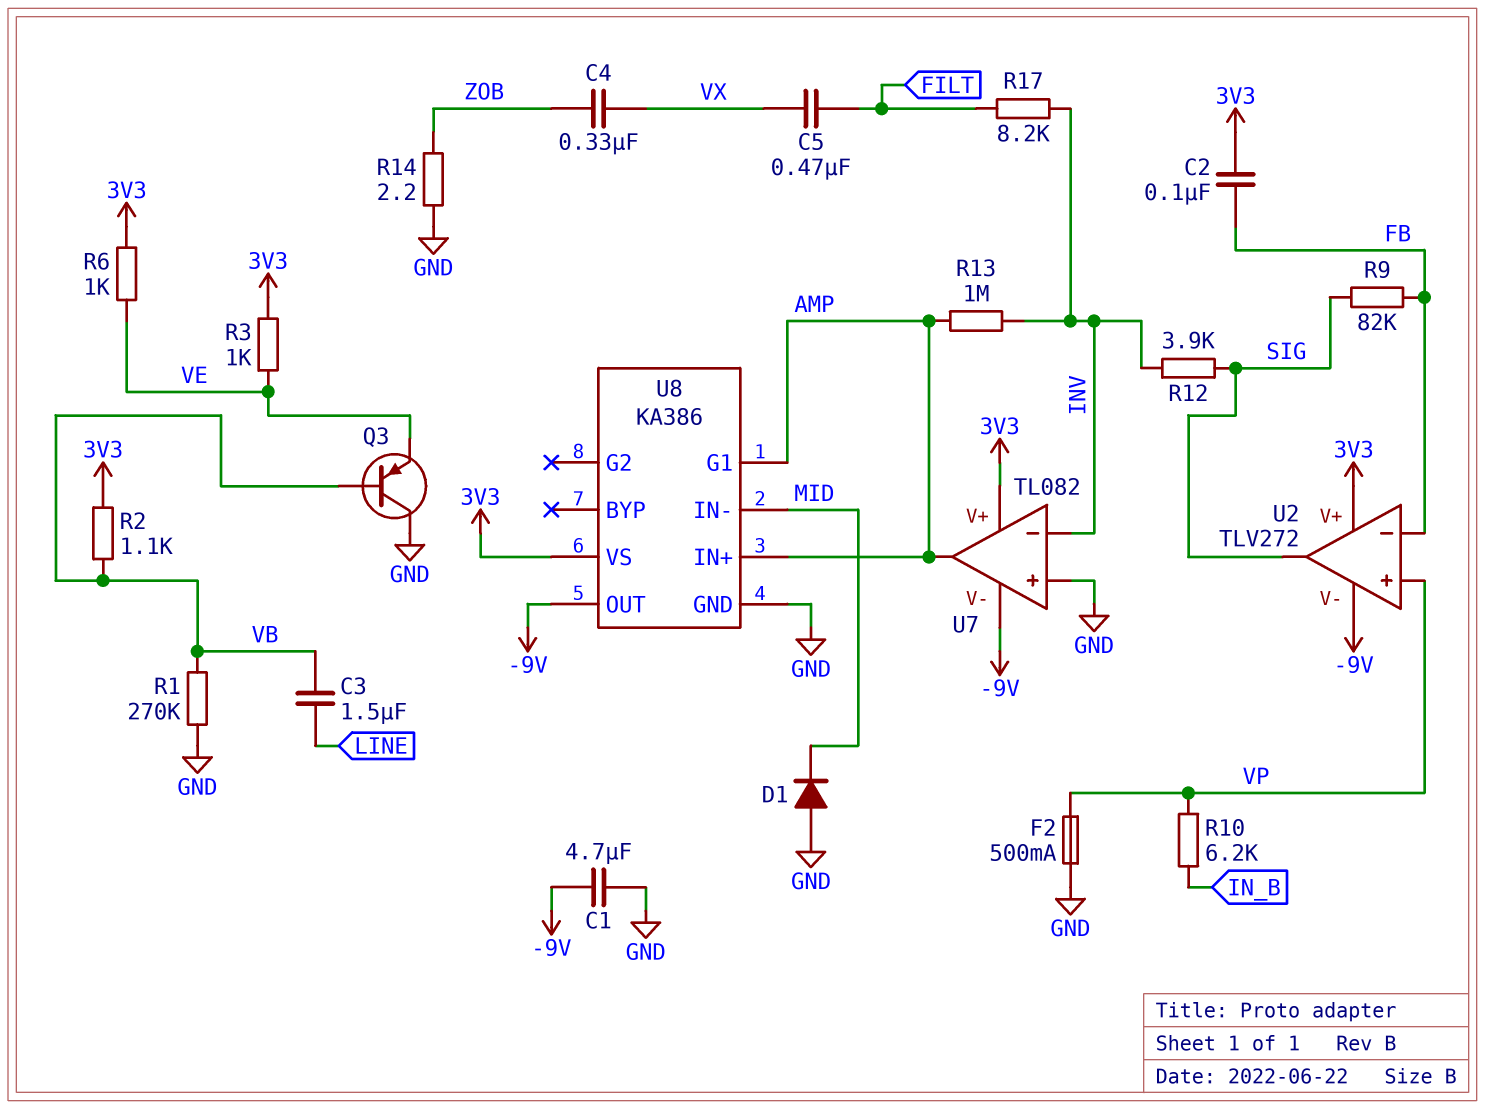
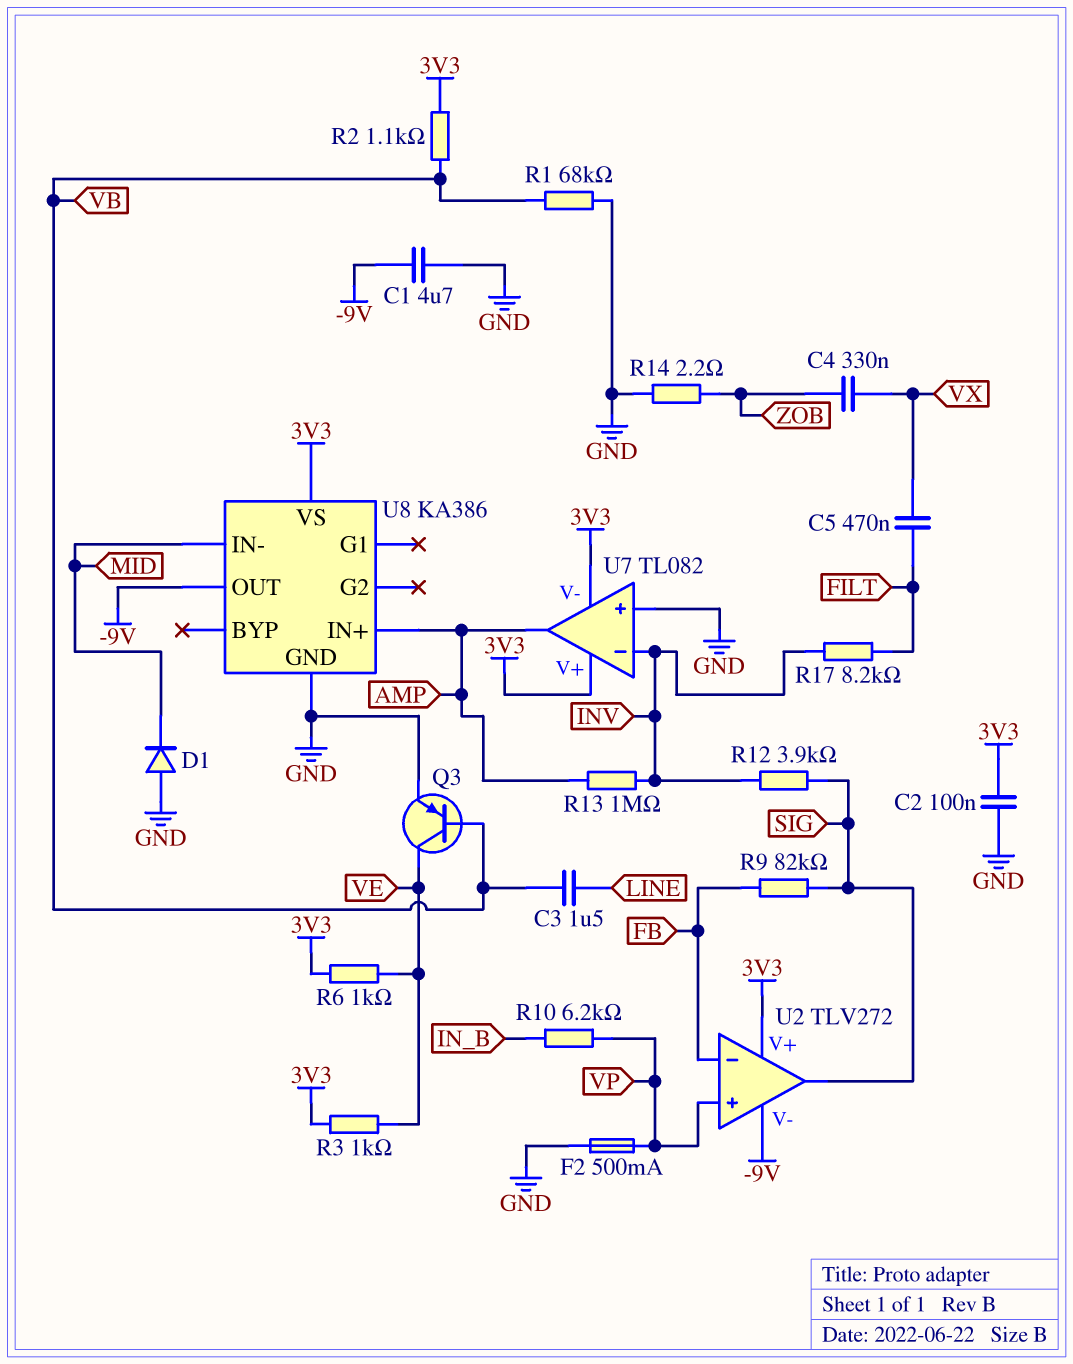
C2: 100nF (3V3, FB) -> 100nF (3V3, GND)
Q3: PNP (B VB, C GND, E VE) -> PNP (B VB, C VE, E GND)
R1: 270k (GND, VB) -> 68k (GND, VB)
U7 pin V-: -9V -> 3V3
U8 pin G1: AMP -> none

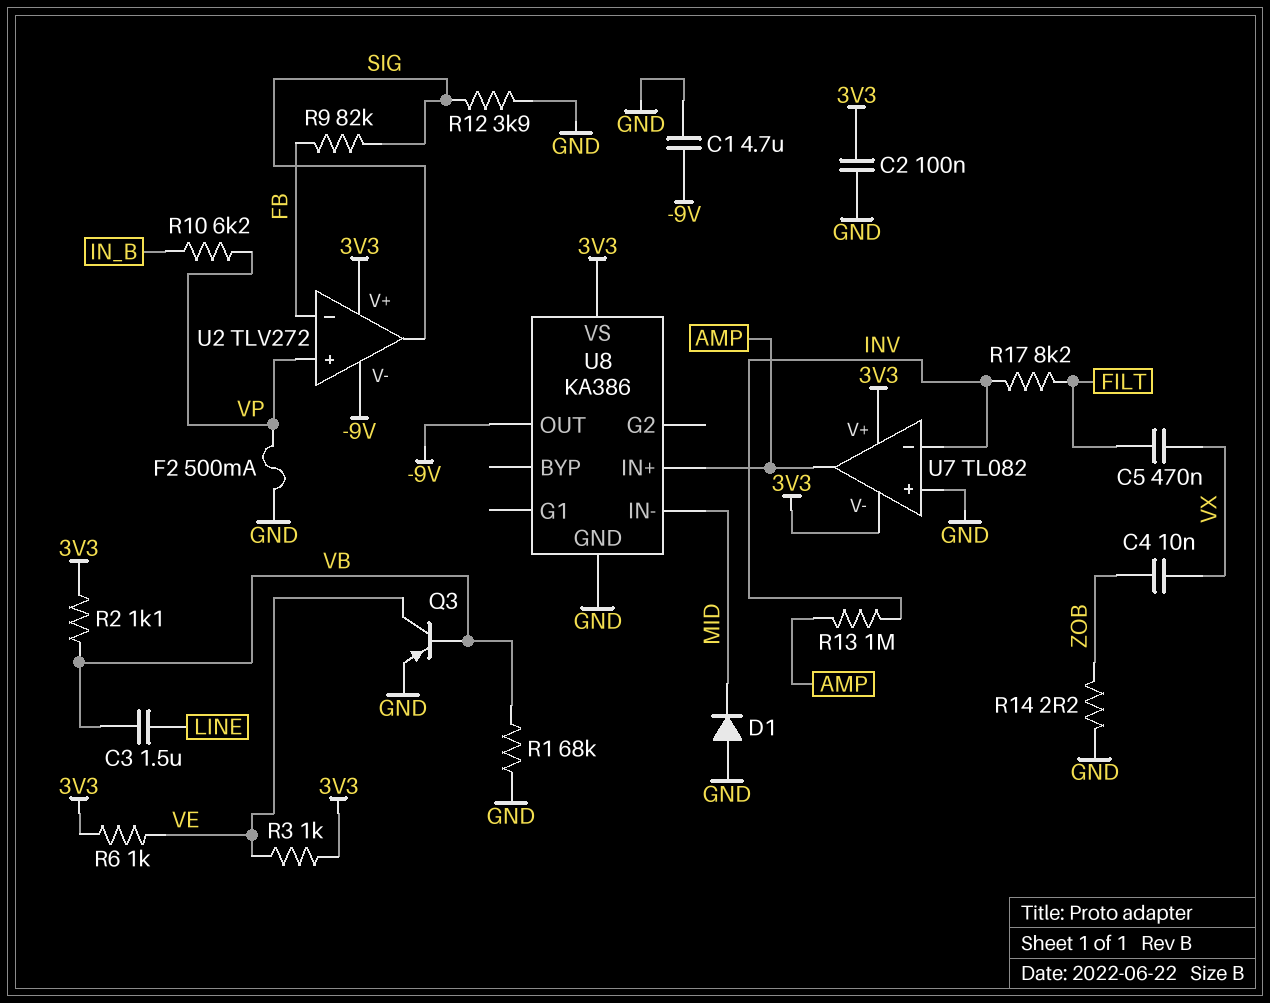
C4: 330nF (VX, ZOB) -> 10nF (VX, ZOB)
R12: 3.9k (INV, SIG) -> 3.9k (GND, SIG)

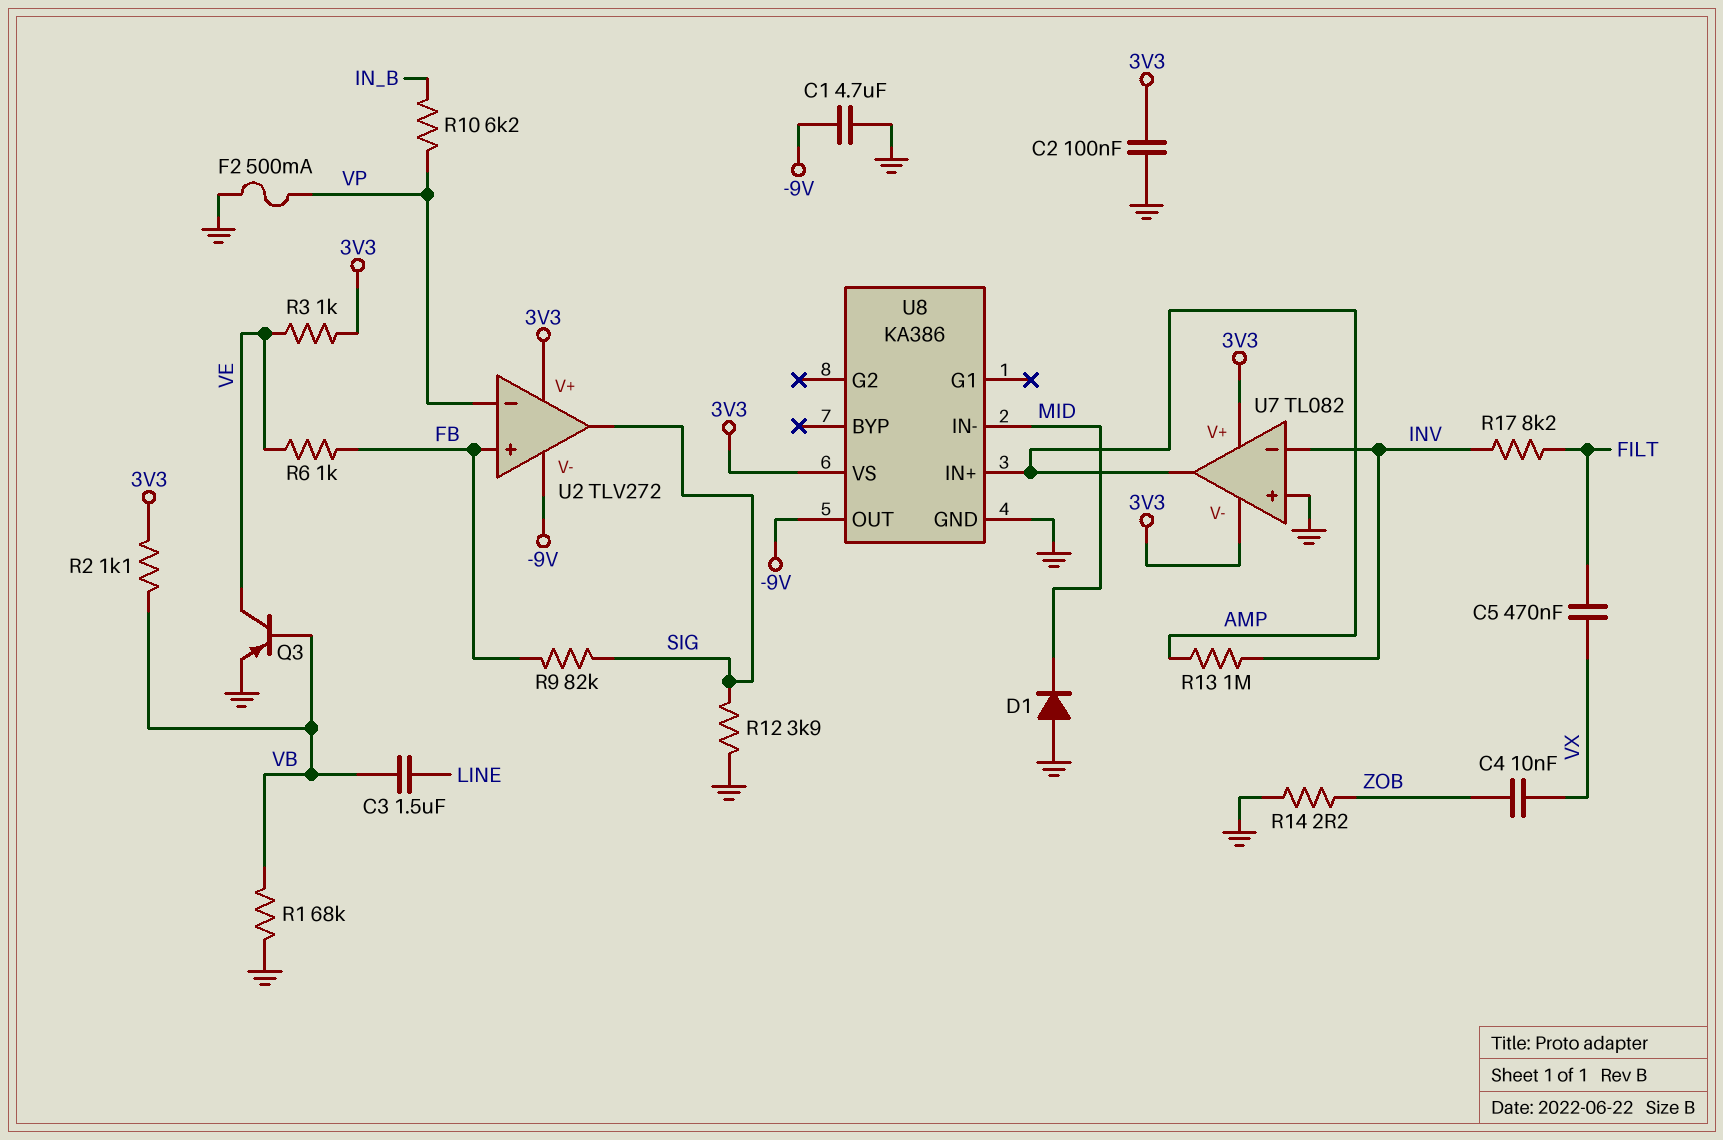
R6: 1k (3V3, VE) -> 1k (FB, VE)
U2 pin in+: VP -> FB
U2 pin in-: FB -> VP

